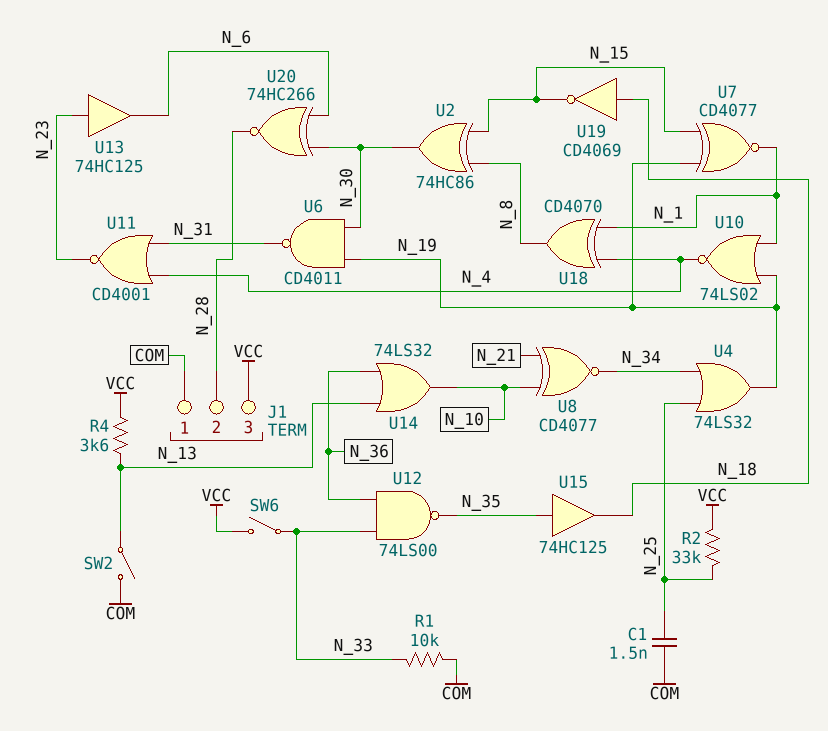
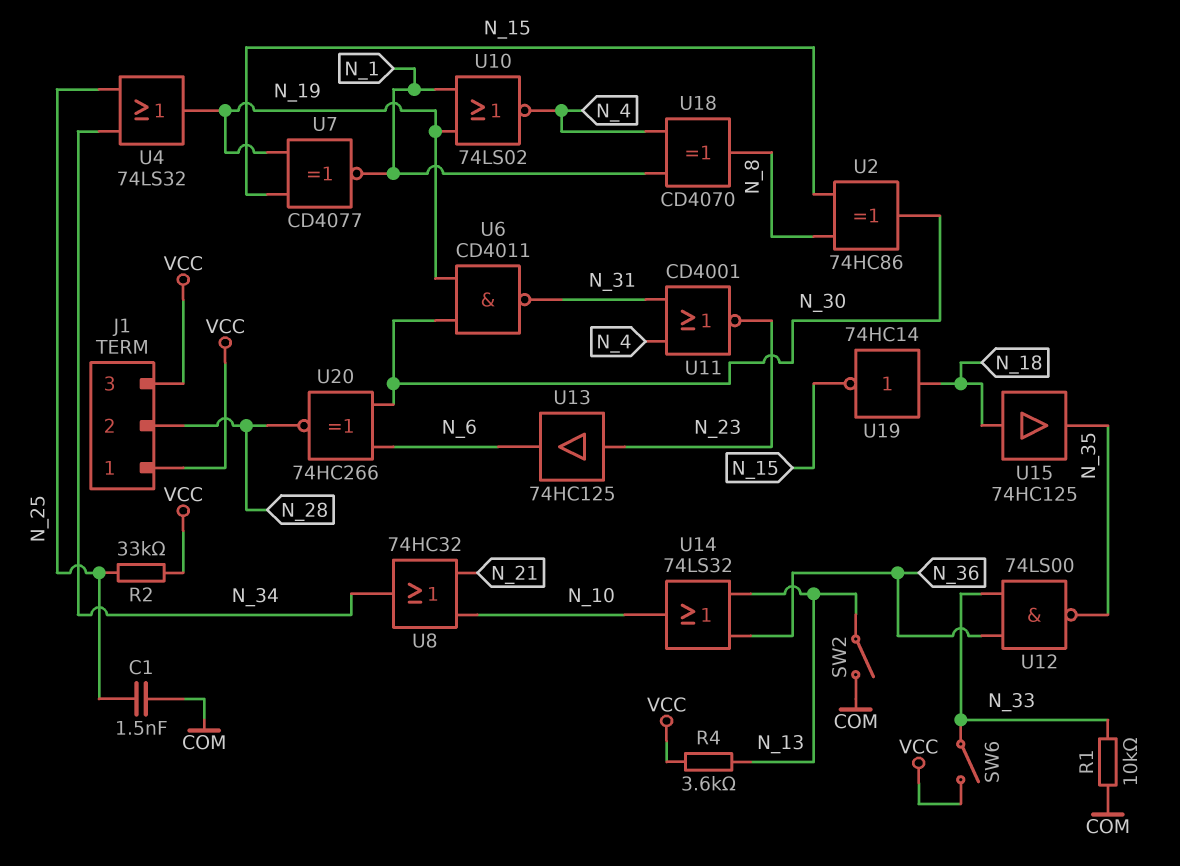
J1 pin 1: COM -> VCC
U8: XNOR CD4077 (in N_10, in N_21, out N_34) -> OR 74HC32 (in N_10, in N_21, out N_34)
U15: buffer 74HC125 (in N_35, out N_18) -> buffer 74HC125 (in N_18, out N_35)
U19: NOT CD4069 (in N_18, out N_15) -> NOT 74HC14 (in N_18, out N_15)

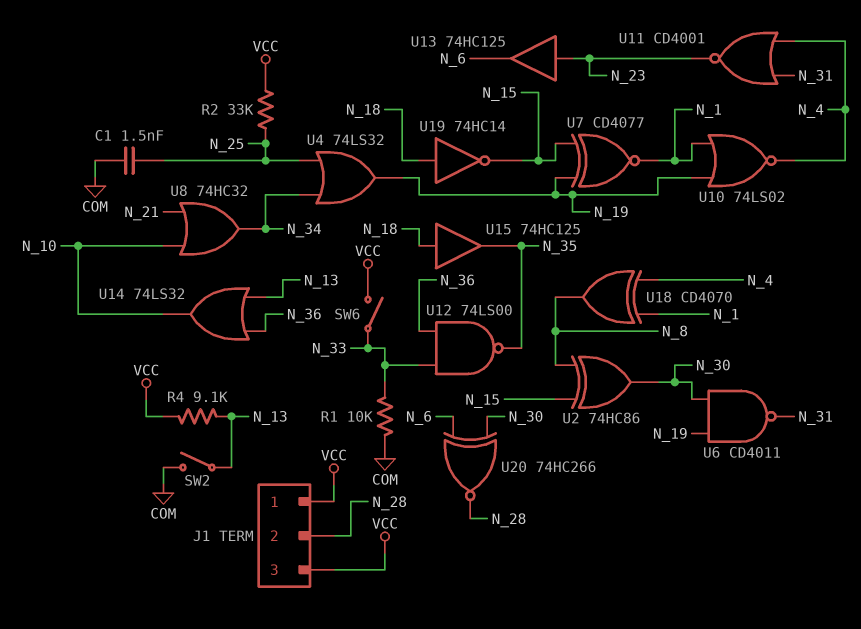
R4: 3.6k (N_13, VCC) -> 9.1k (N_13, VCC)

